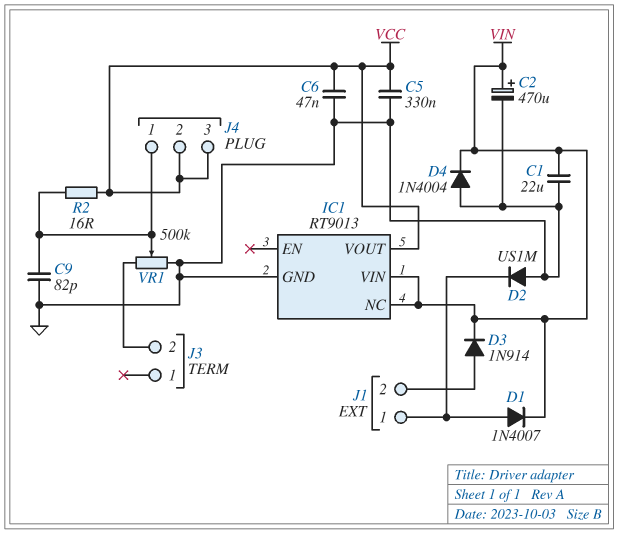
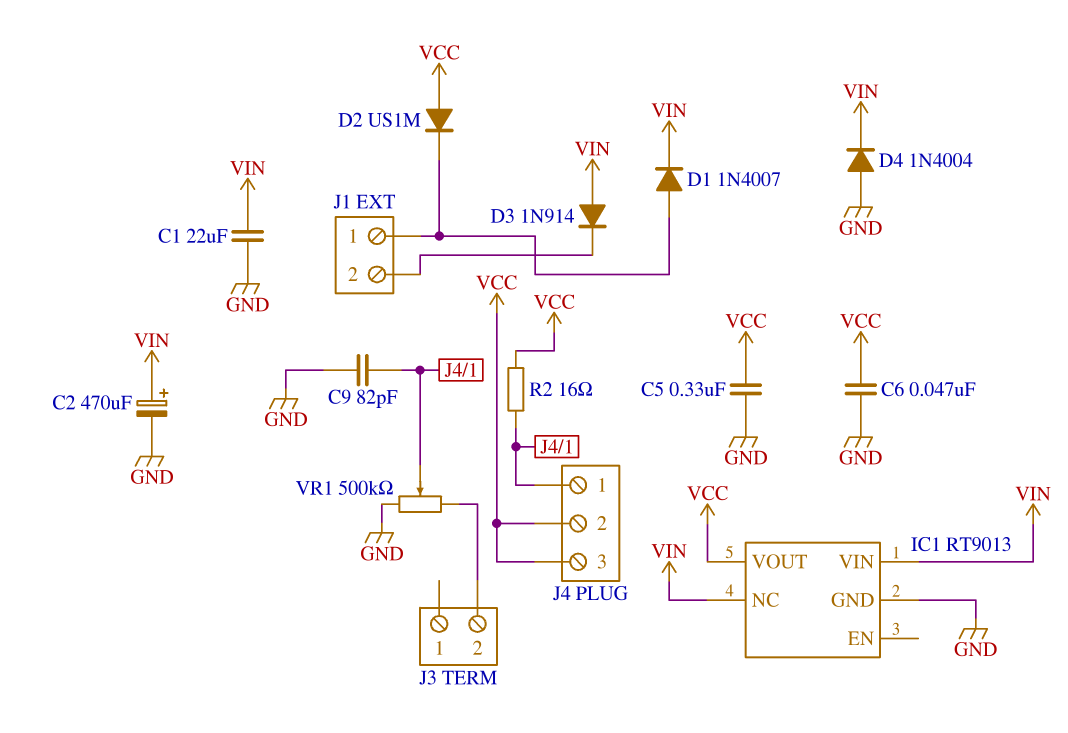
D2: diode US1M (A GND, K J1/1) -> diode US1M (A VCC, K J1/1)
D3: diode 1N914 (A J1/2, K VIN) -> diode 1N914 (A VIN, K J1/2)

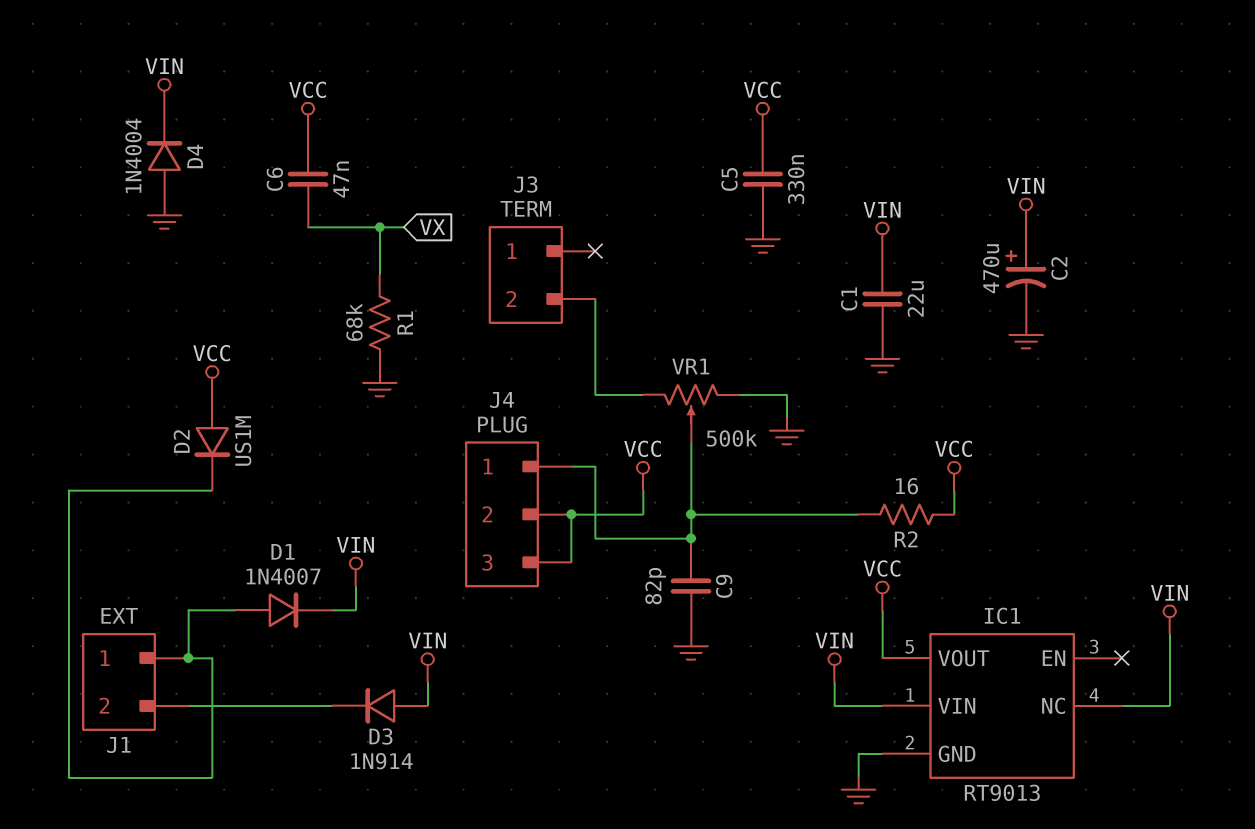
C6: 47nF (GND, VCC) -> 47nF (VCC, VX)
R1: none -> 68k (GND, VX)

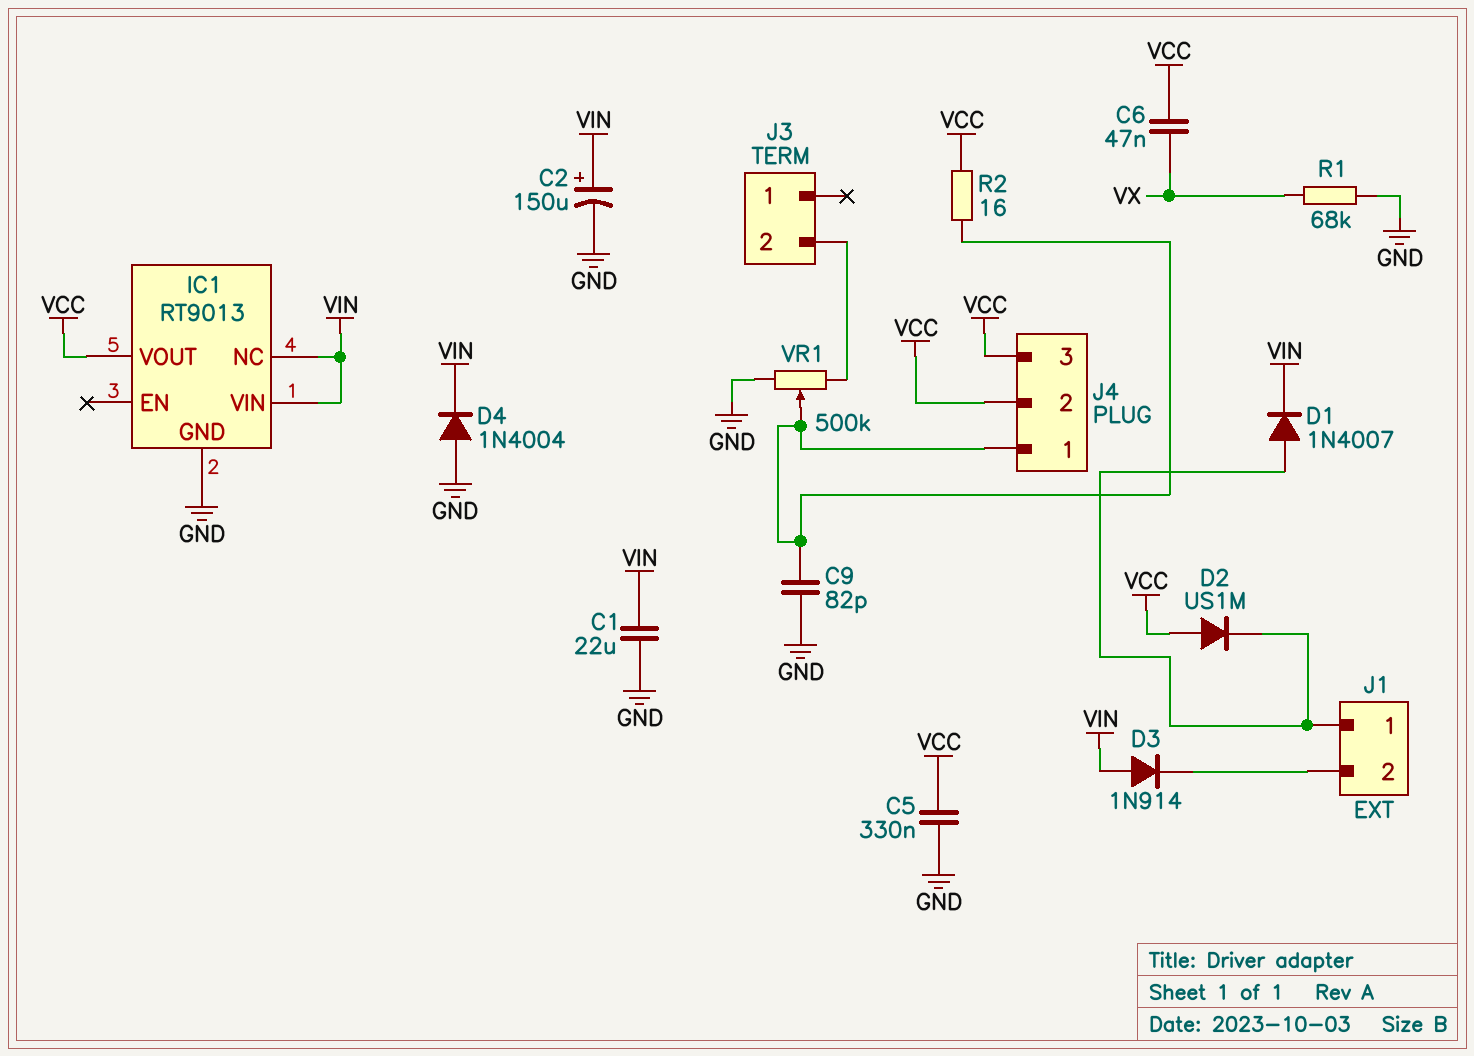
C2: 470uF (plus VIN, minus GND) -> 150uF (plus VIN, minus GND)

